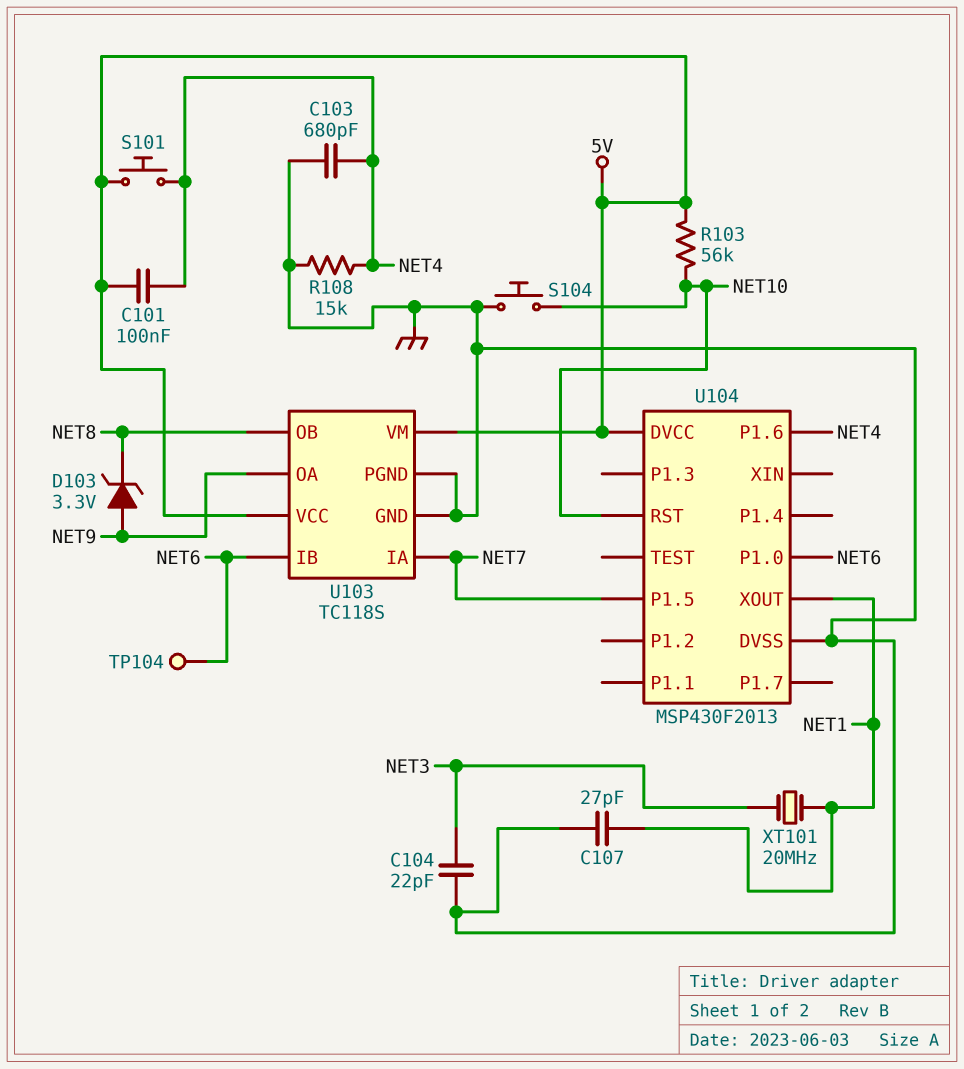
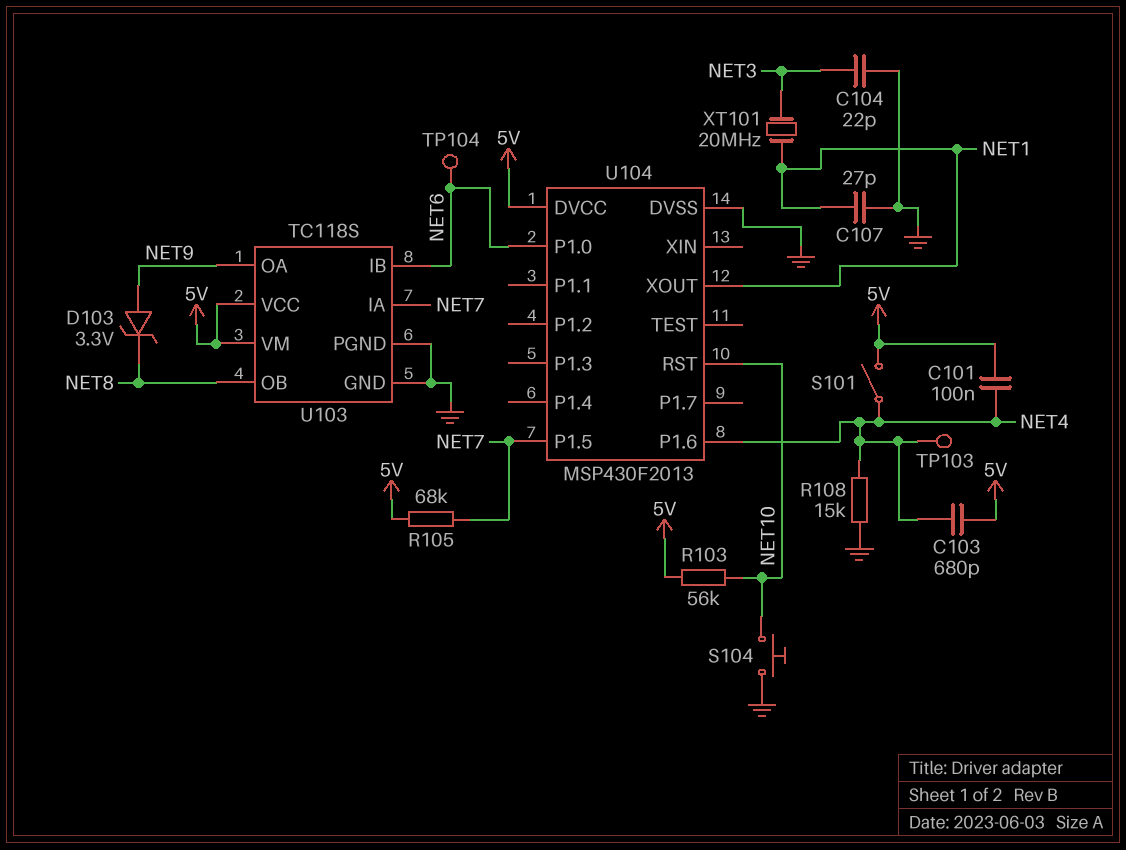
C103: 680pF (GND, NET4) -> 680pF (5V, NET4)
R105: none -> 68k (5V, NET7)
S101: button (5V, NET4) -> switch (5V, NET4)
TP103: none -> test point (NET4)

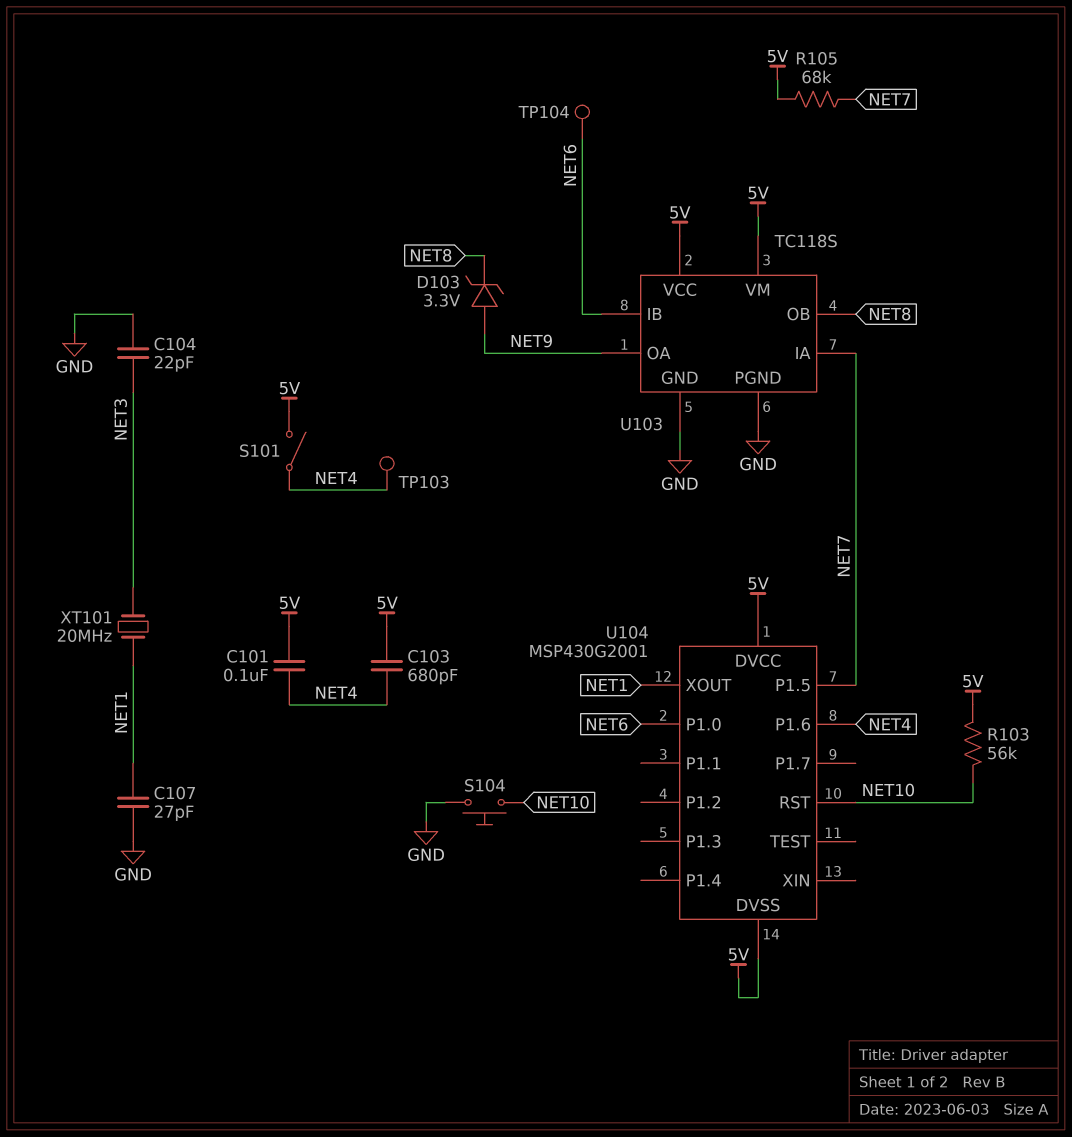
R108: 15k (GND, NET4) -> none
U104: MSP430F2013 -> MSP430G2001
U104 pin DVSS: GND -> 5V

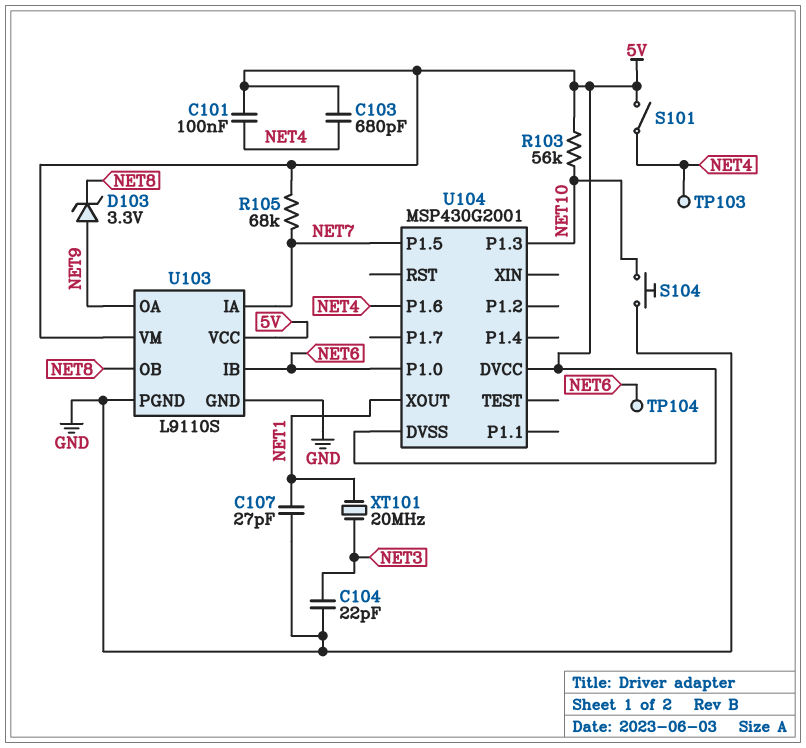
U103: TC118S -> L9110S
U104 pin P1.3: none -> NET10
U104 pin RST: NET10 -> none

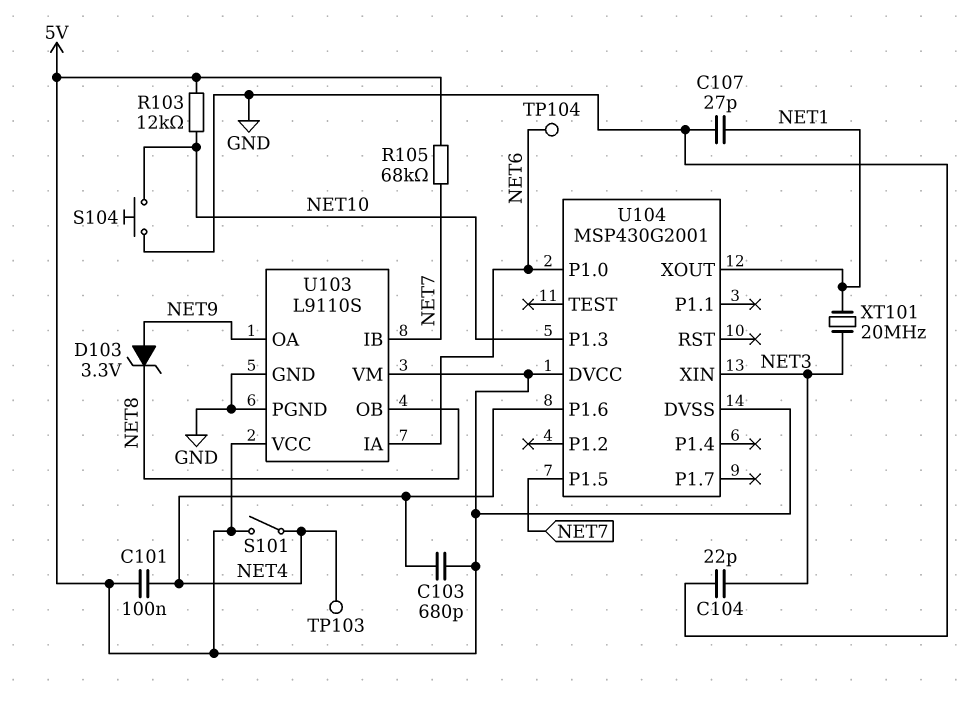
R103: 56k (5V, NET10) -> 12k (5V, NET10)
U103 pin IA: NET7 -> NET6
U103 pin IB: NET6 -> NET7
U104 pin XIN: none -> NET3

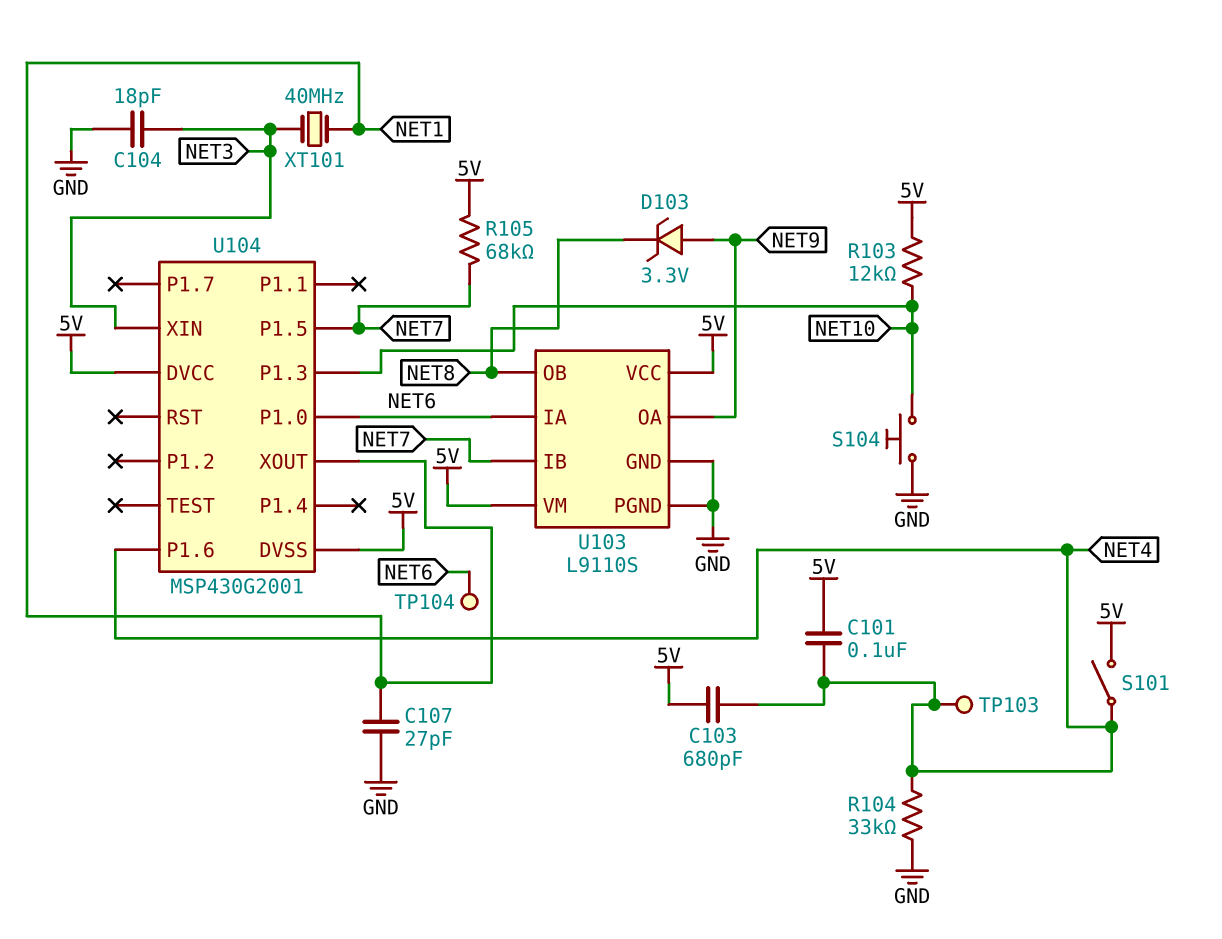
C104: 22pF (GND, NET3) -> 18pF (GND, NET3)
R104: none -> 33k (GND, NET4)
XT101: 20MHz (NET1, NET3) -> 40MHz (NET1, NET3)

